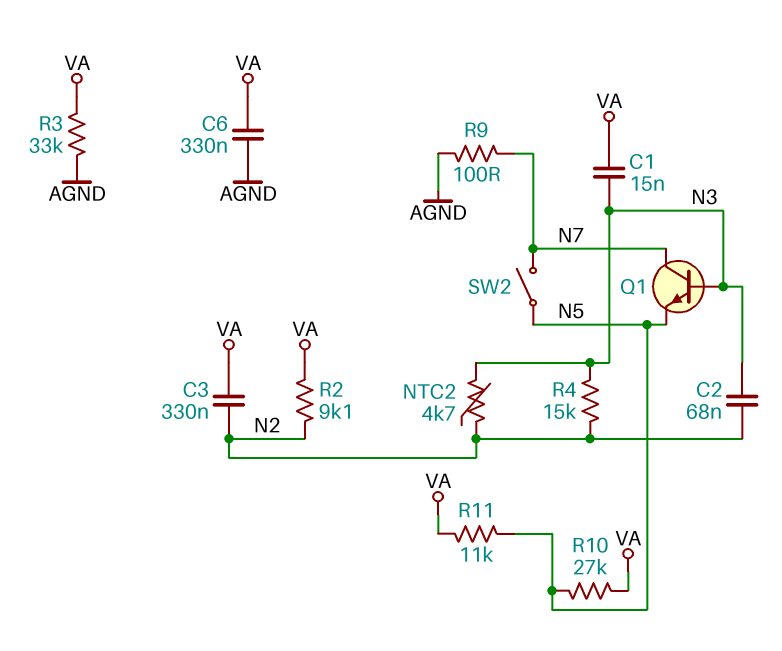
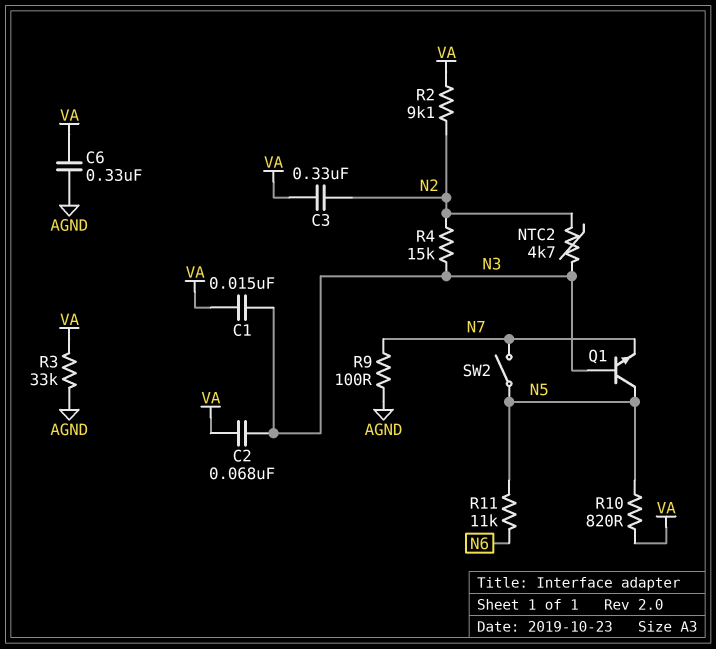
C2: 68nF (N2, N3) -> 68nF (N3, VA)
Q1: NPN (B N3, C N7, E N5) -> NPN (B N3, C N5, E N7)
R10: 27k (N5, VA) -> 820 (N5, VA)
R11: 11k (N5, VA) -> 11k (N5, N6)

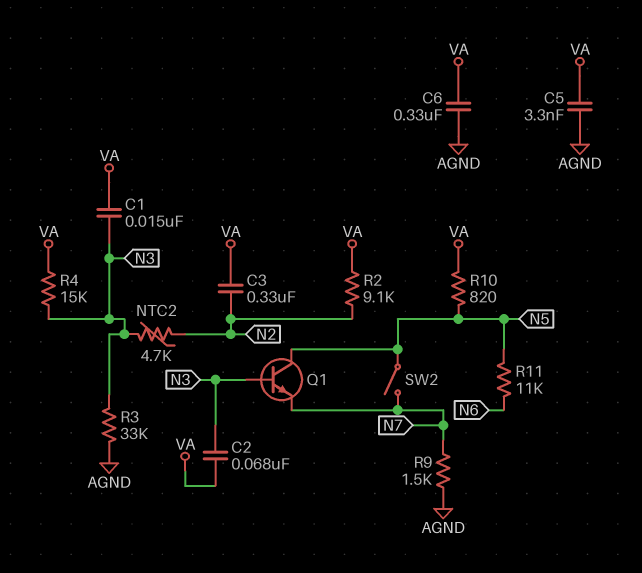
C5: none -> 3.3nF (AGND, VA)
R3: 33k (AGND, VA) -> 33k (AGND, N3)
R4: 15k (N2, N3) -> 15k (N3, VA)
R9: 100 (AGND, N7) -> 1.5k (AGND, N7)

